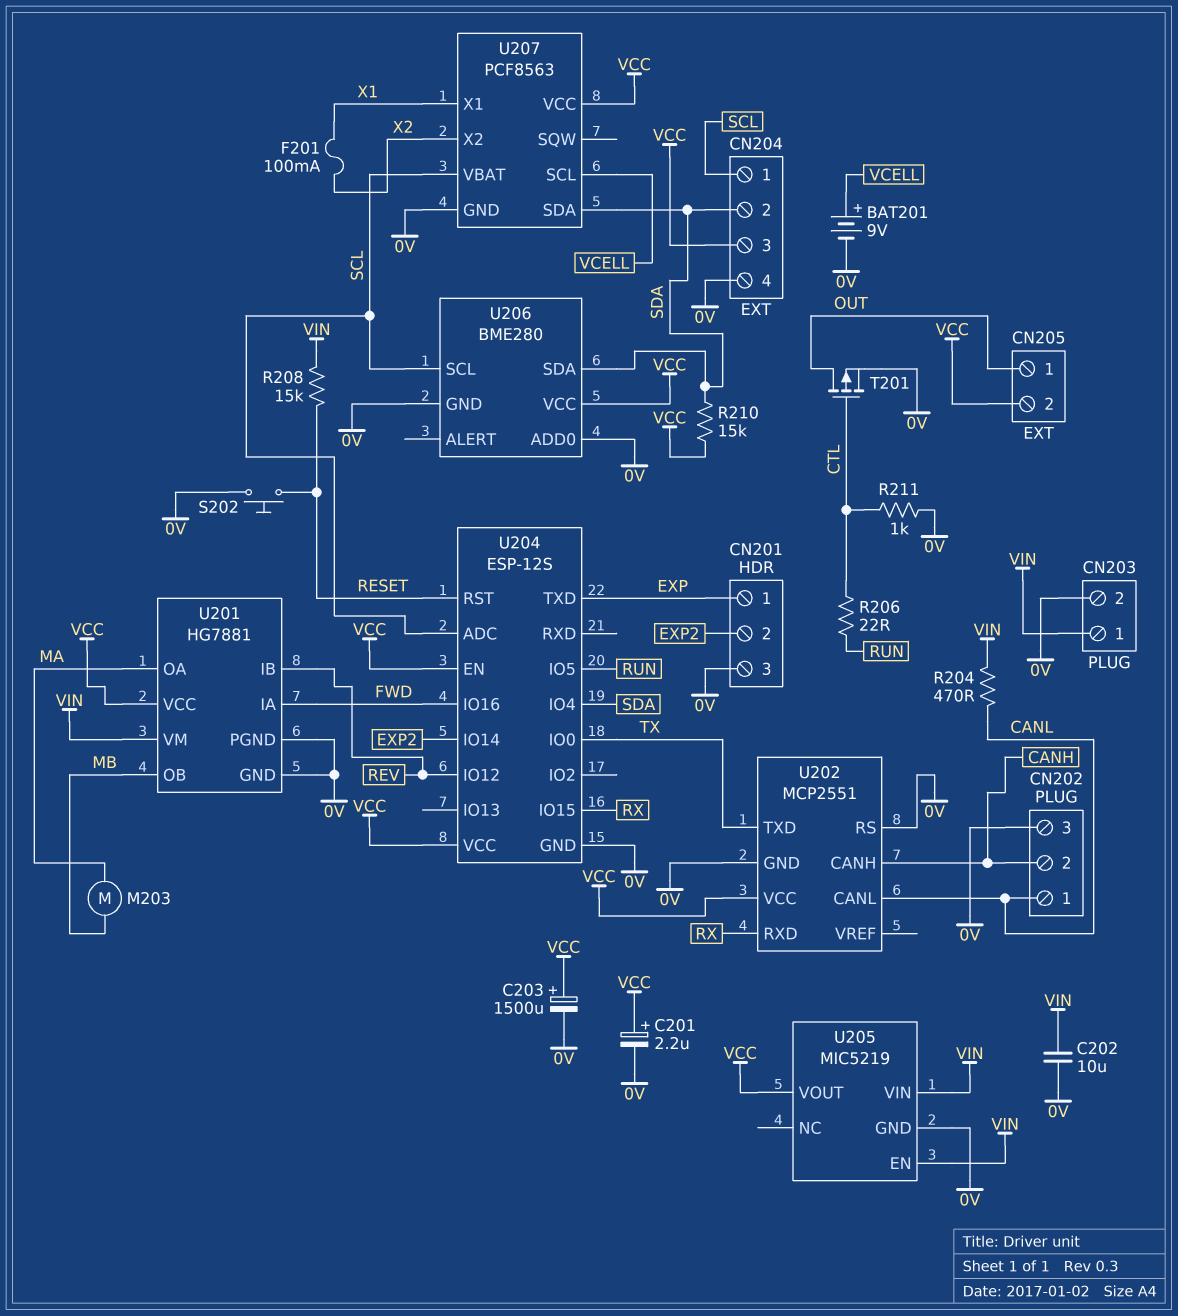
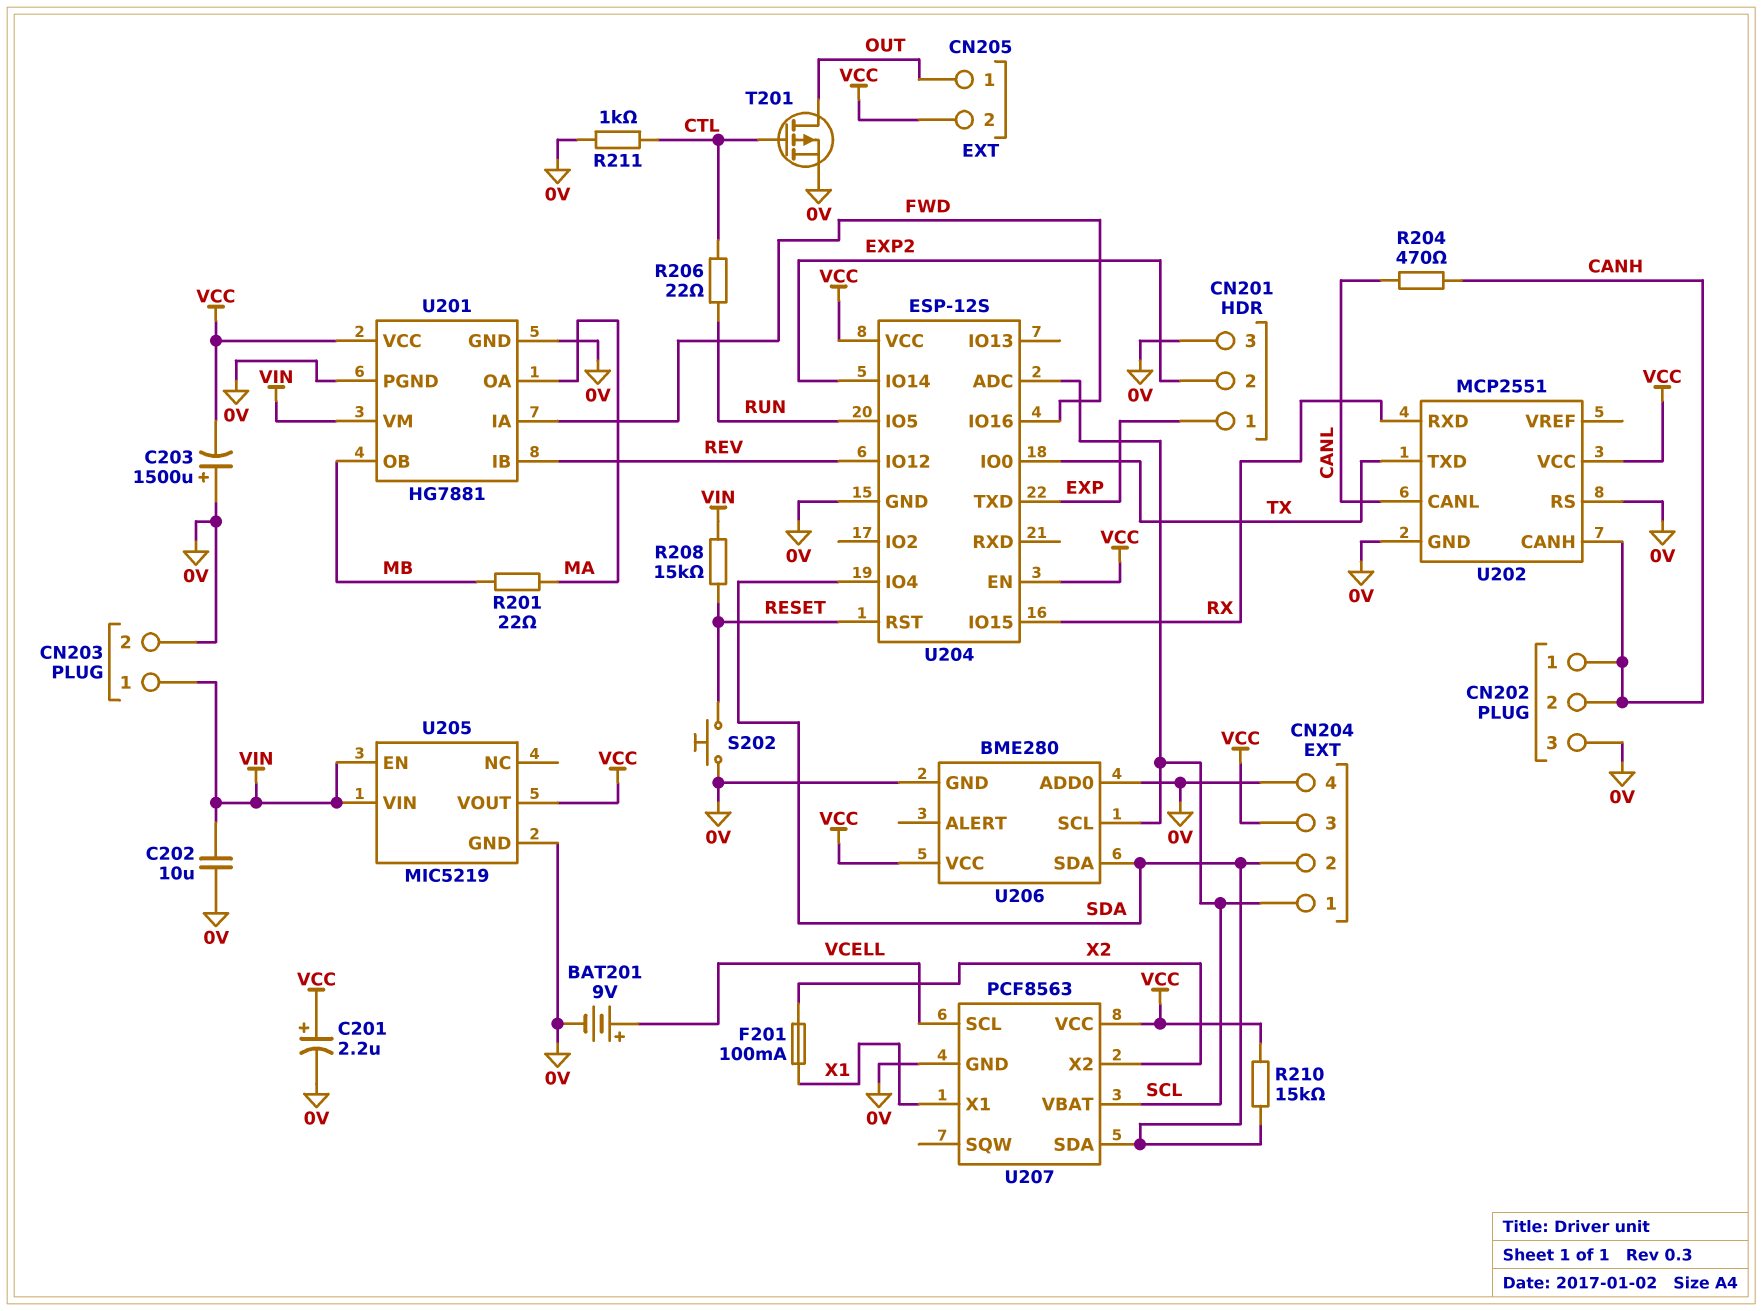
C203: 1500uF (plus VCC, minus 0V) -> 1500uF (plus 0V, minus VCC)
CN202 pin 1: CANL -> CANH
M203: motor (MA, MB) -> none
R201: none -> 22 (MA, MB)
R204: 470 (CANL, VIN) -> 470 (CANH, CANL)

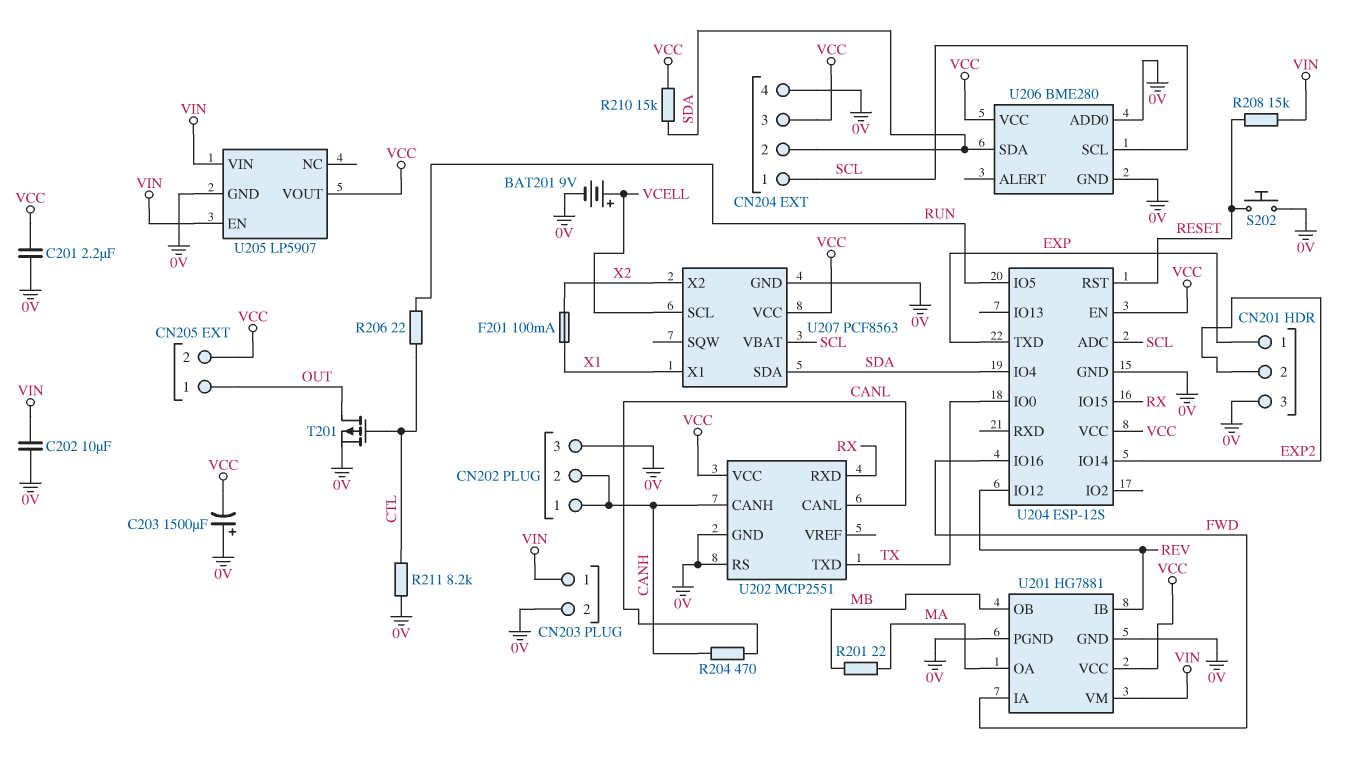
C201: 2.2uF (plus VCC, minus 0V) -> 2.2uF (0V, VCC)
R211: 1k (0V, CTL) -> 8.2k (0V, CTL)
U205: MIC5219 -> LP5907

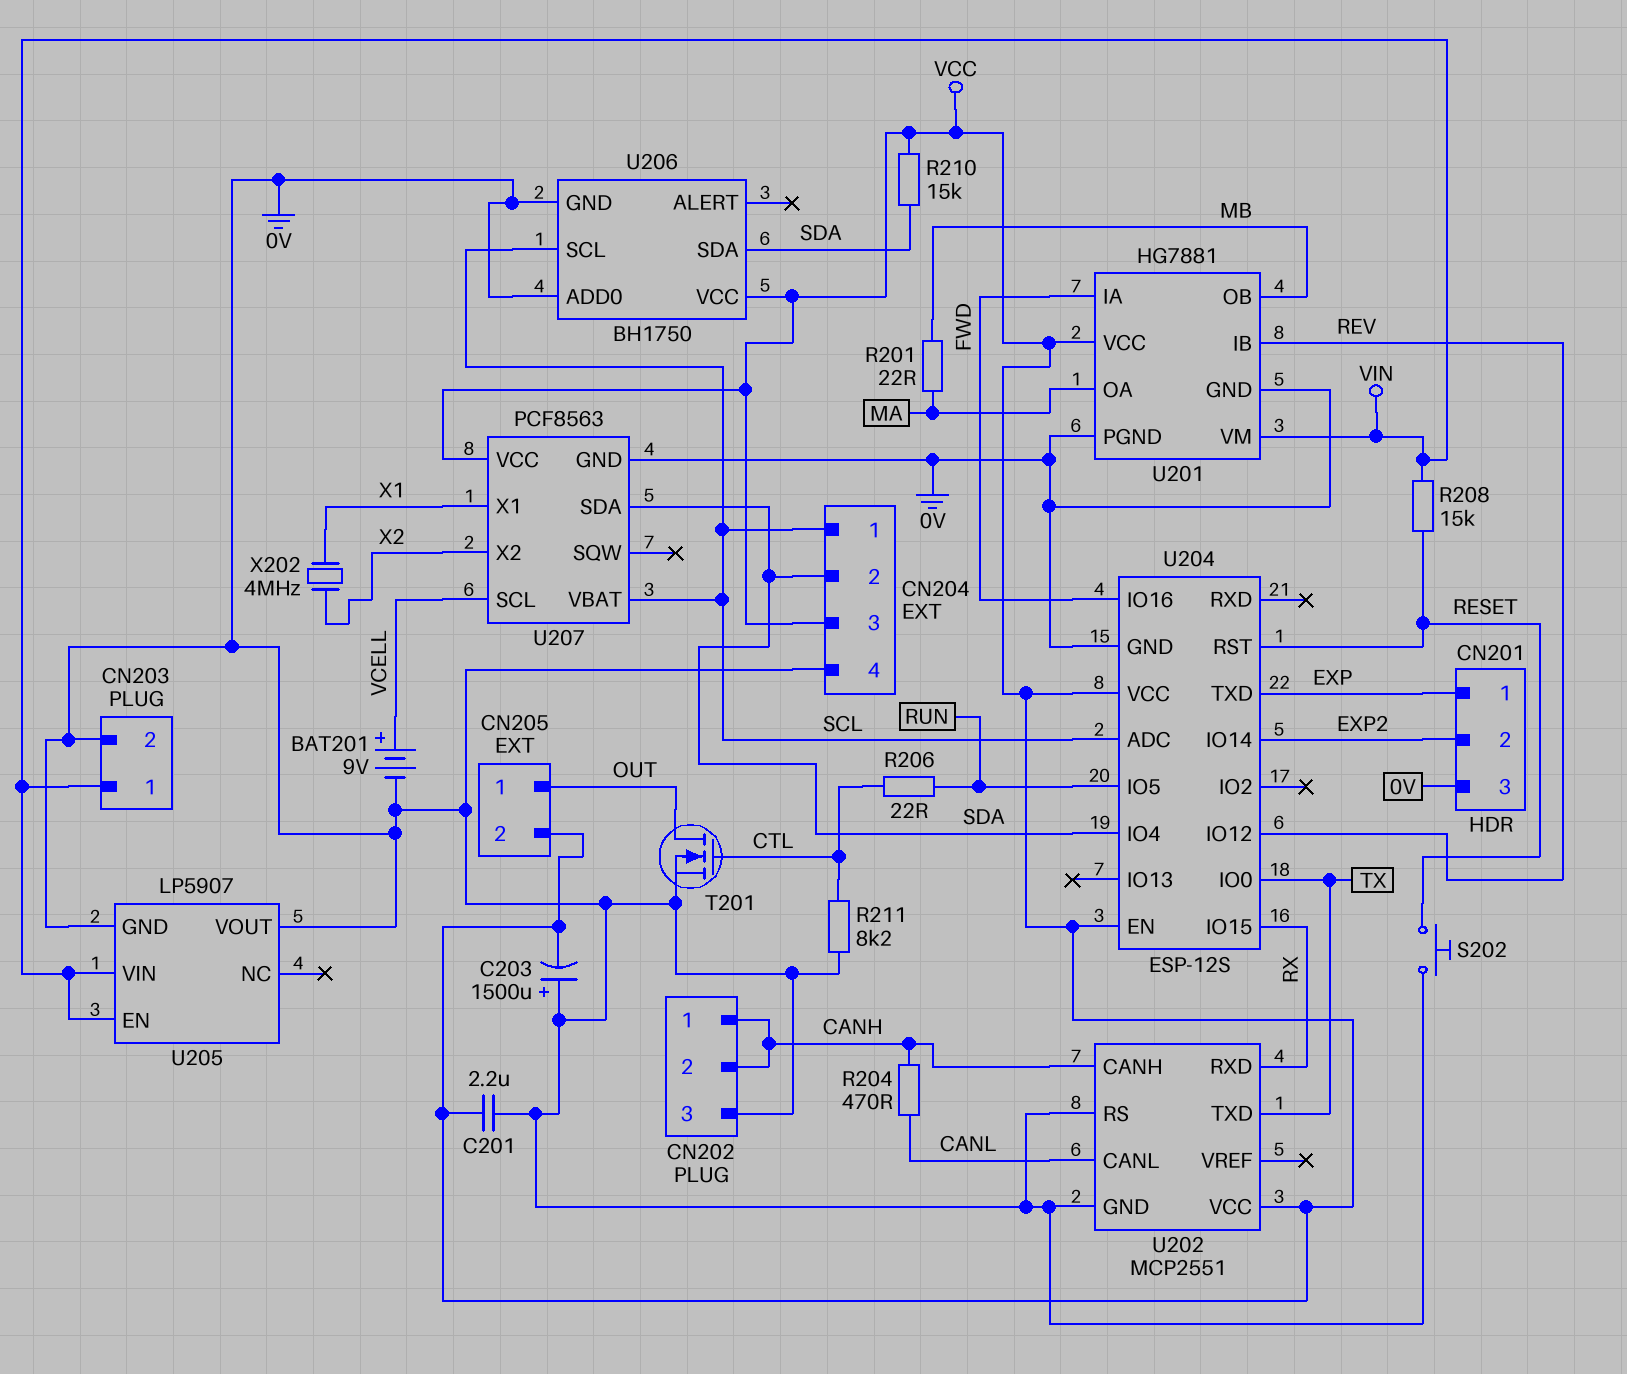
C202: 10uF (0V, VIN) -> none
F201: 100mA (X1, X2) -> none
T201: PMOS (G CTL, D OUT, S 0V) -> NMOS (G CTL, D OUT, S 0V)
U205 pin VOUT: VCC -> 0V
U206: BME280 -> BH1750
X202: none -> 4MHz (X1, X2)

